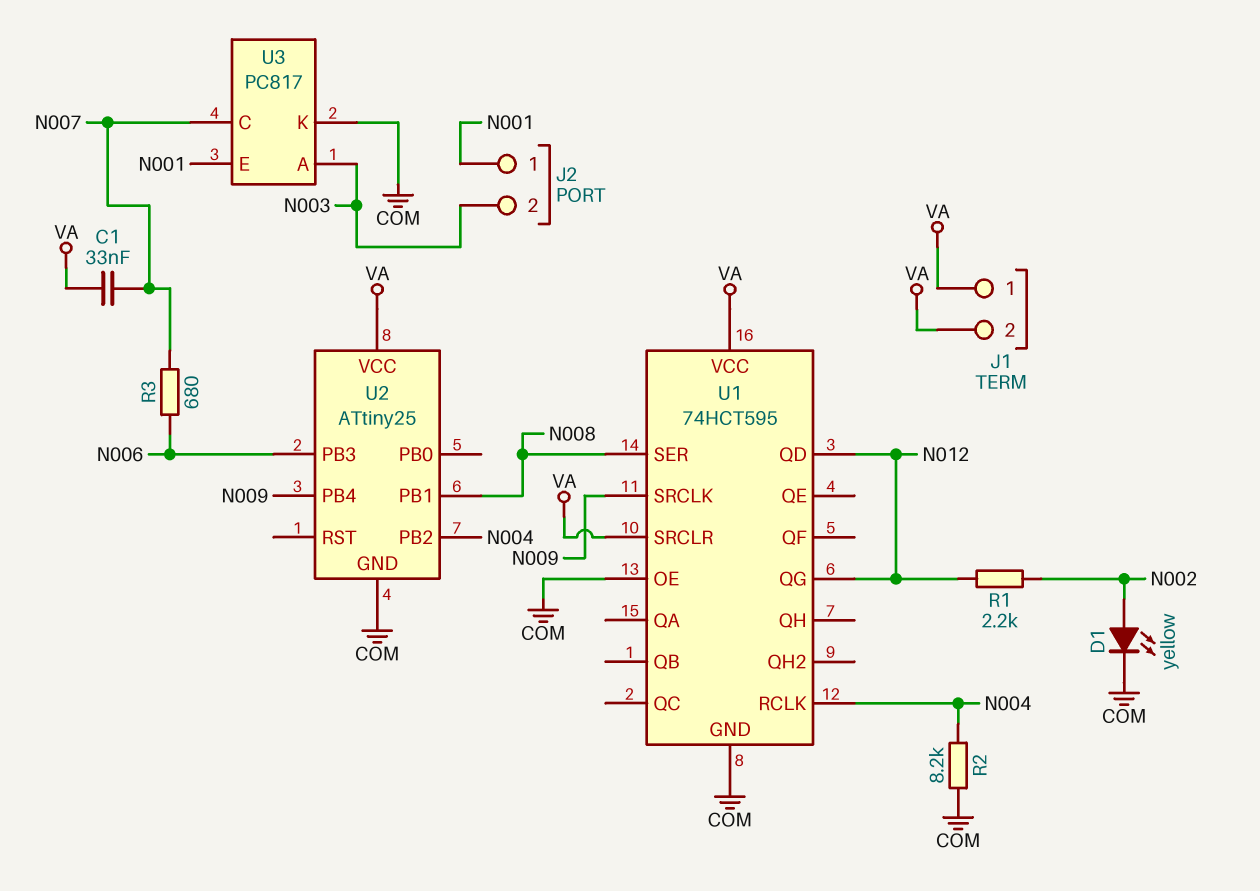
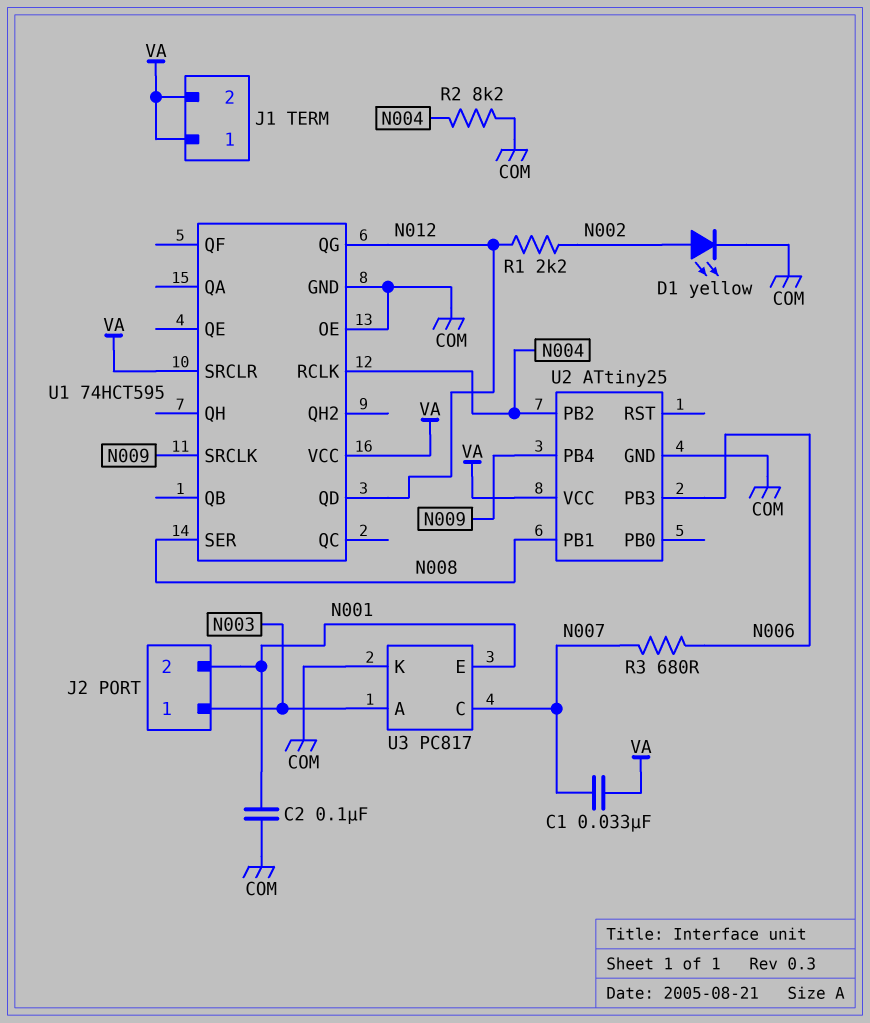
C2: none -> 100nF (COM, N001)
J2 pin 1: N001 -> N003
J2 pin 2: N003 -> N001

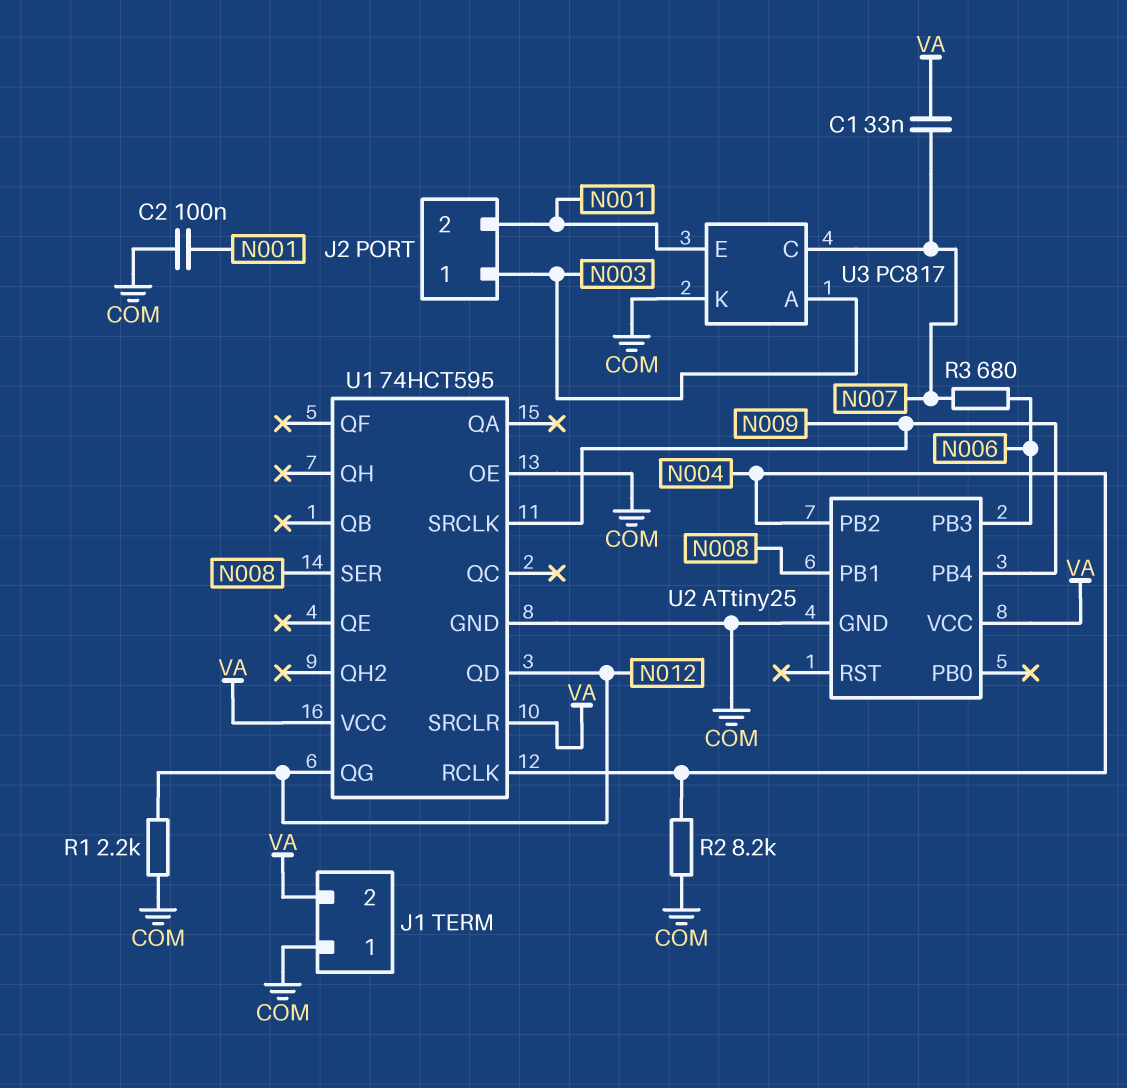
D1: LED yellow (A N002, K COM) -> none
J1 pin 1: VA -> COM
R1: 2.2k (N002, N012) -> 2.2k (COM, N012)

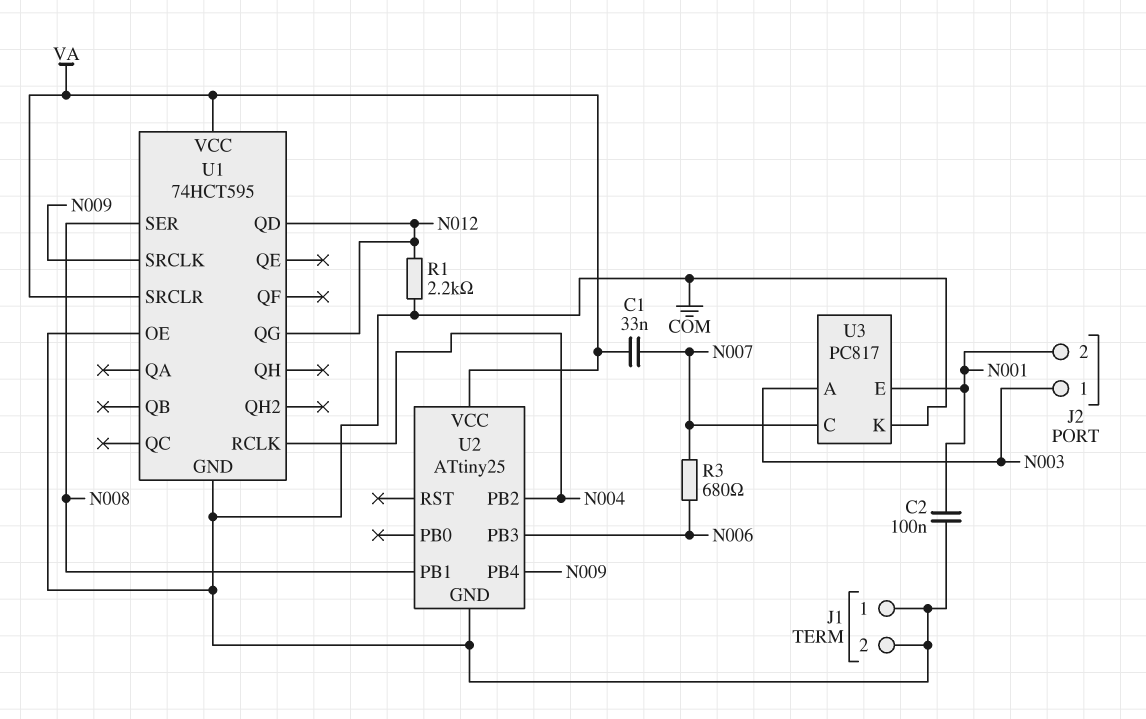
J1 pin 2: VA -> COM
R2: 8.2k (COM, N004) -> none

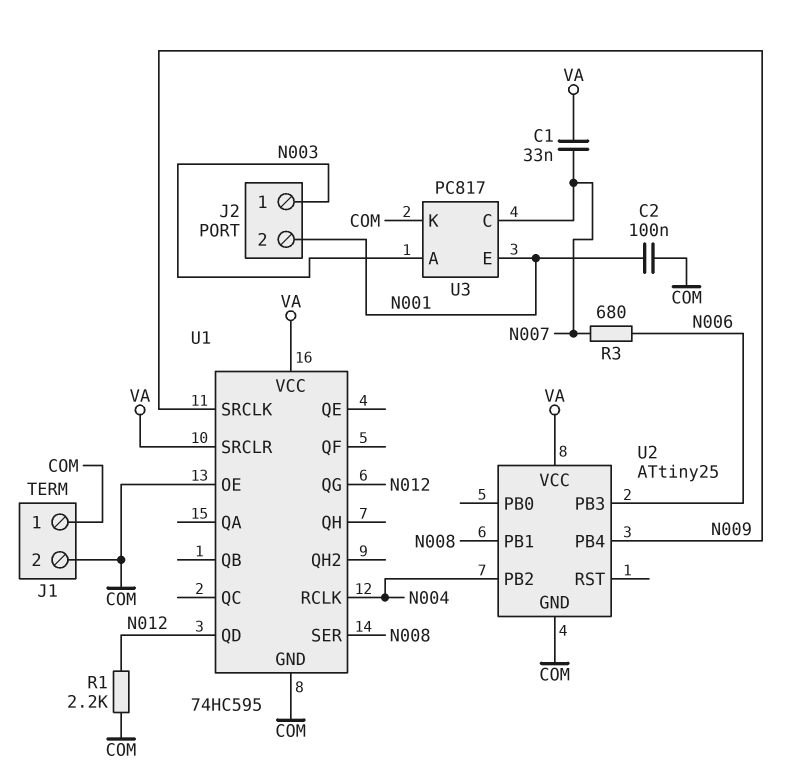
U1: 74HCT595 -> 74HC595

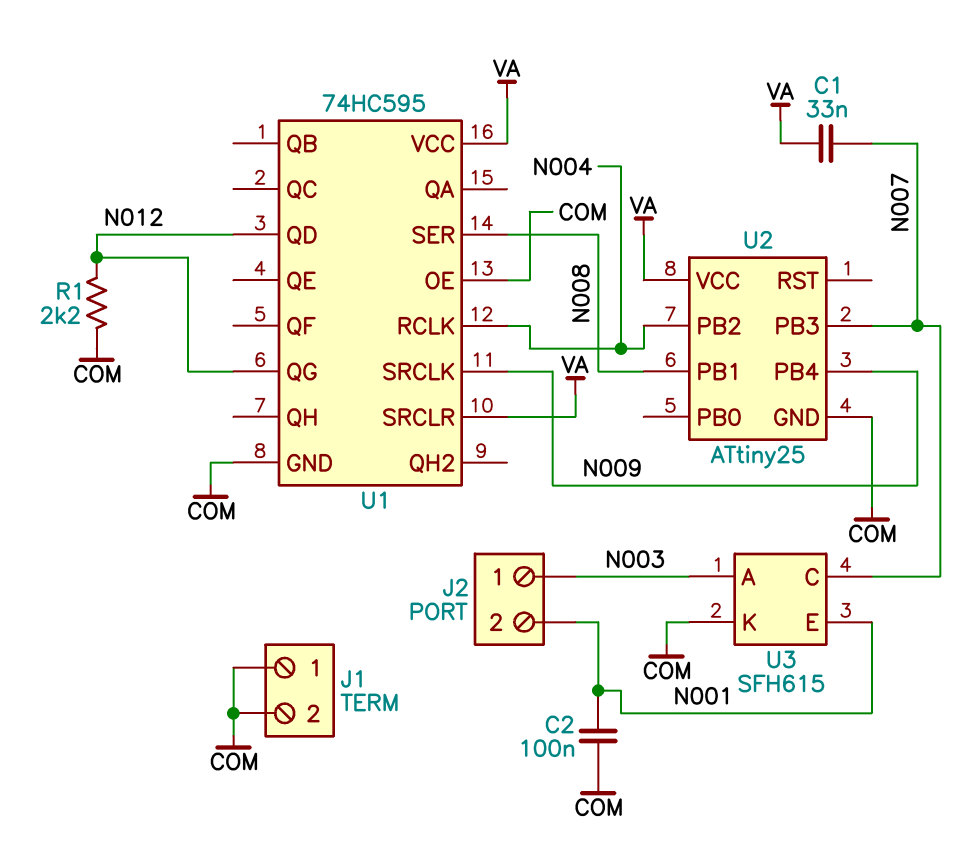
R3: 680 (N006, N007) -> none
U2 pin PB3: N006 -> N007
U3: PC817 -> SFH615

